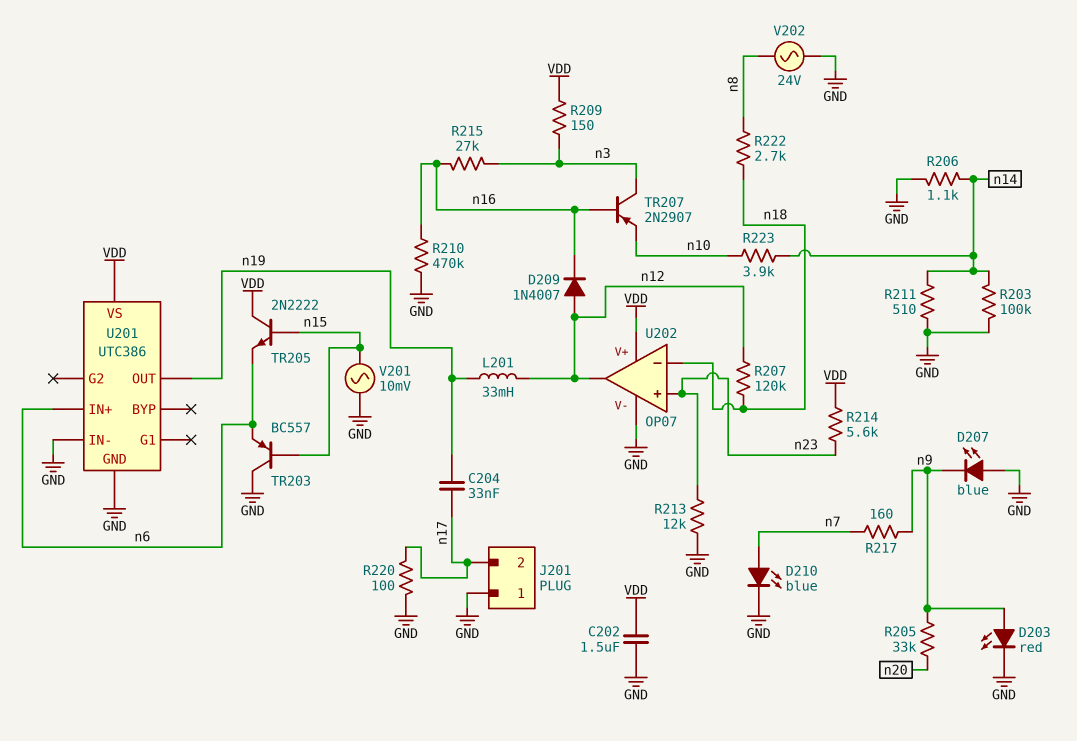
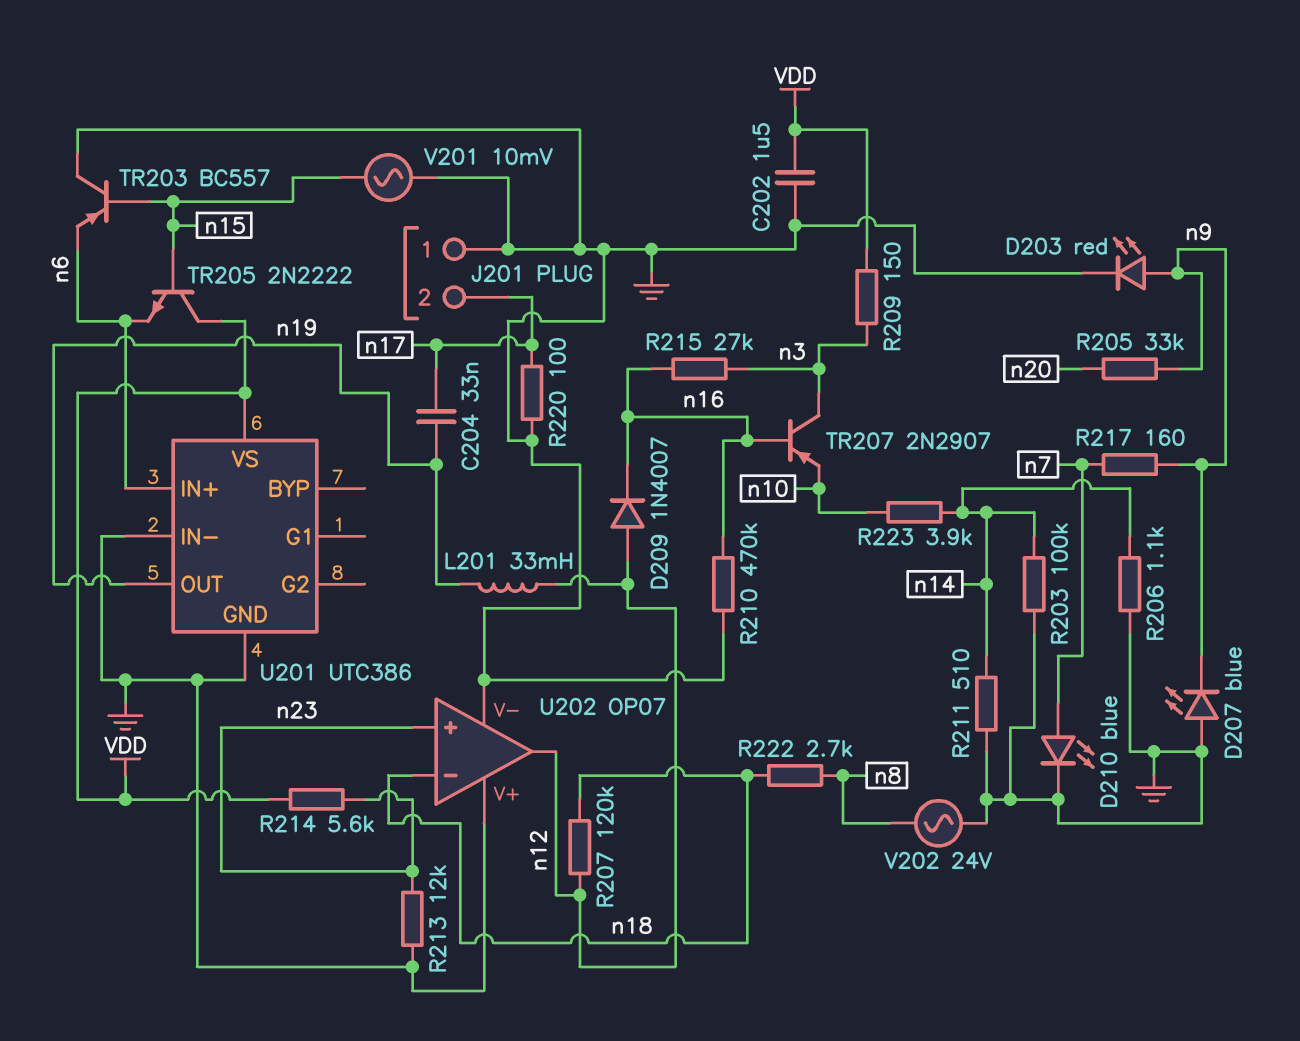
U202 pin V+: VDD -> GND

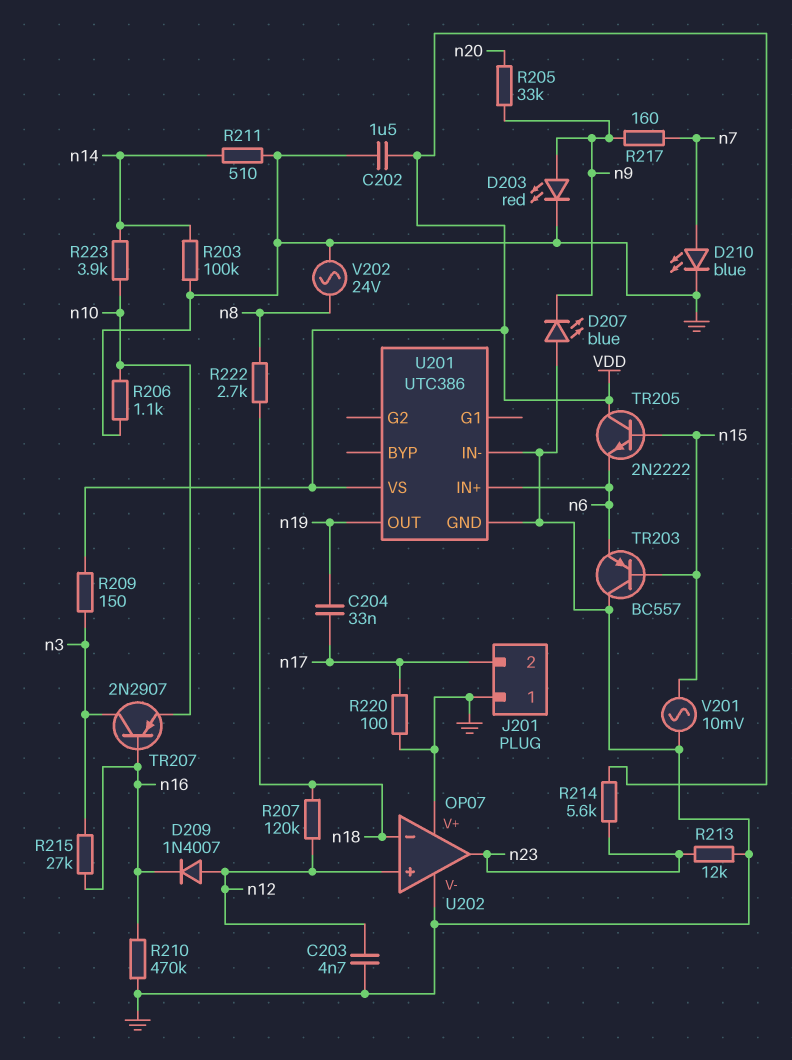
C203: none -> 4.7nF (GND, n12)
L201: 33mH (n12, n19) -> none
R206: 1.1k (GND, n14) -> 1.1k (GND, n10)
U202 pin in+: n23 -> n12
U202 pin out: n12 -> n23

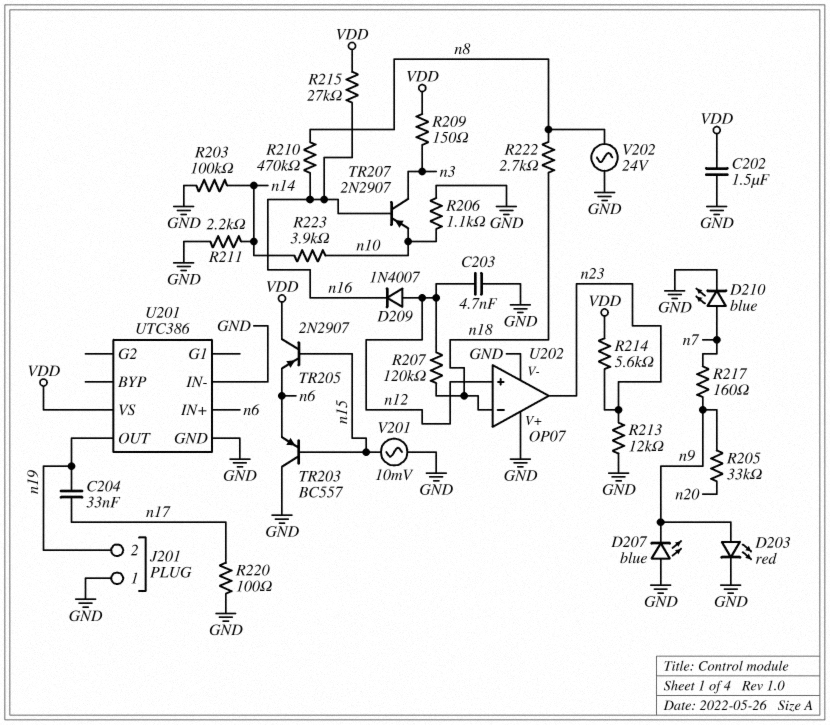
J201 pin 2: n17 -> n19
R210: 470k (GND, n16) -> 470k (n8, n16)
R211: 510 (GND, n14) -> 2.2k (GND, n14)
R215: 27k (n3, n16) -> 27k (VDD, n16)
TR205: NPN 2N2222 (B n15, C VDD, E n6) -> PNP 2N2907 (B n15, C VDD, E n6)

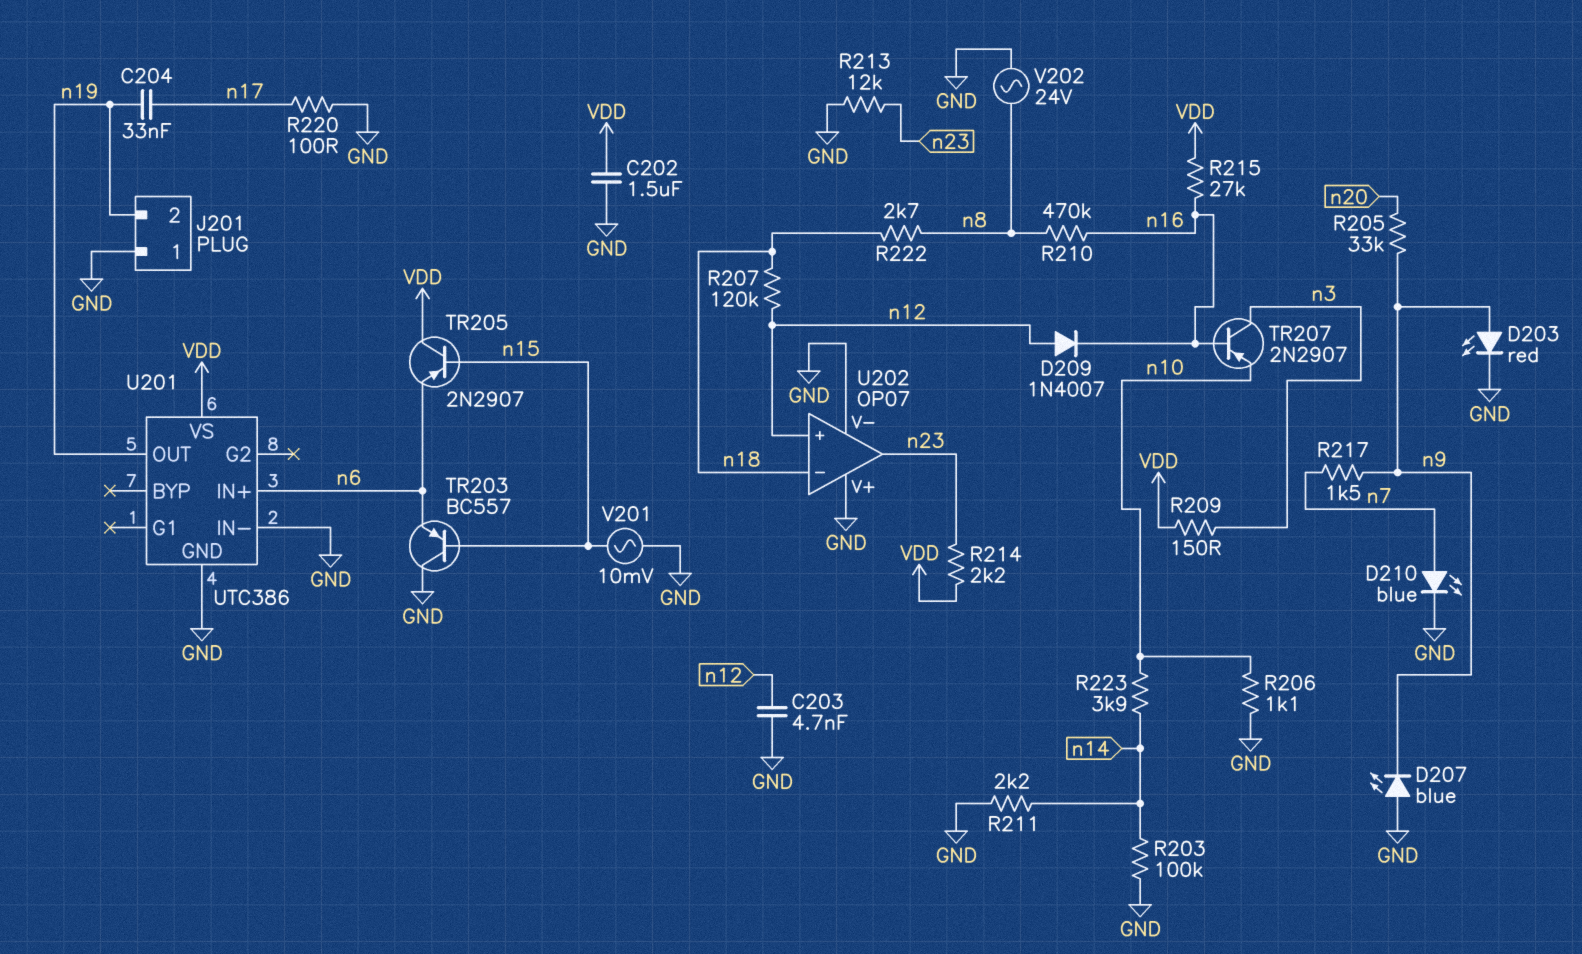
R214: 5.6k (VDD, n23) -> 2.2k (VDD, n23)
R217: 160 (n7, n9) -> 1.5k (n7, n9)

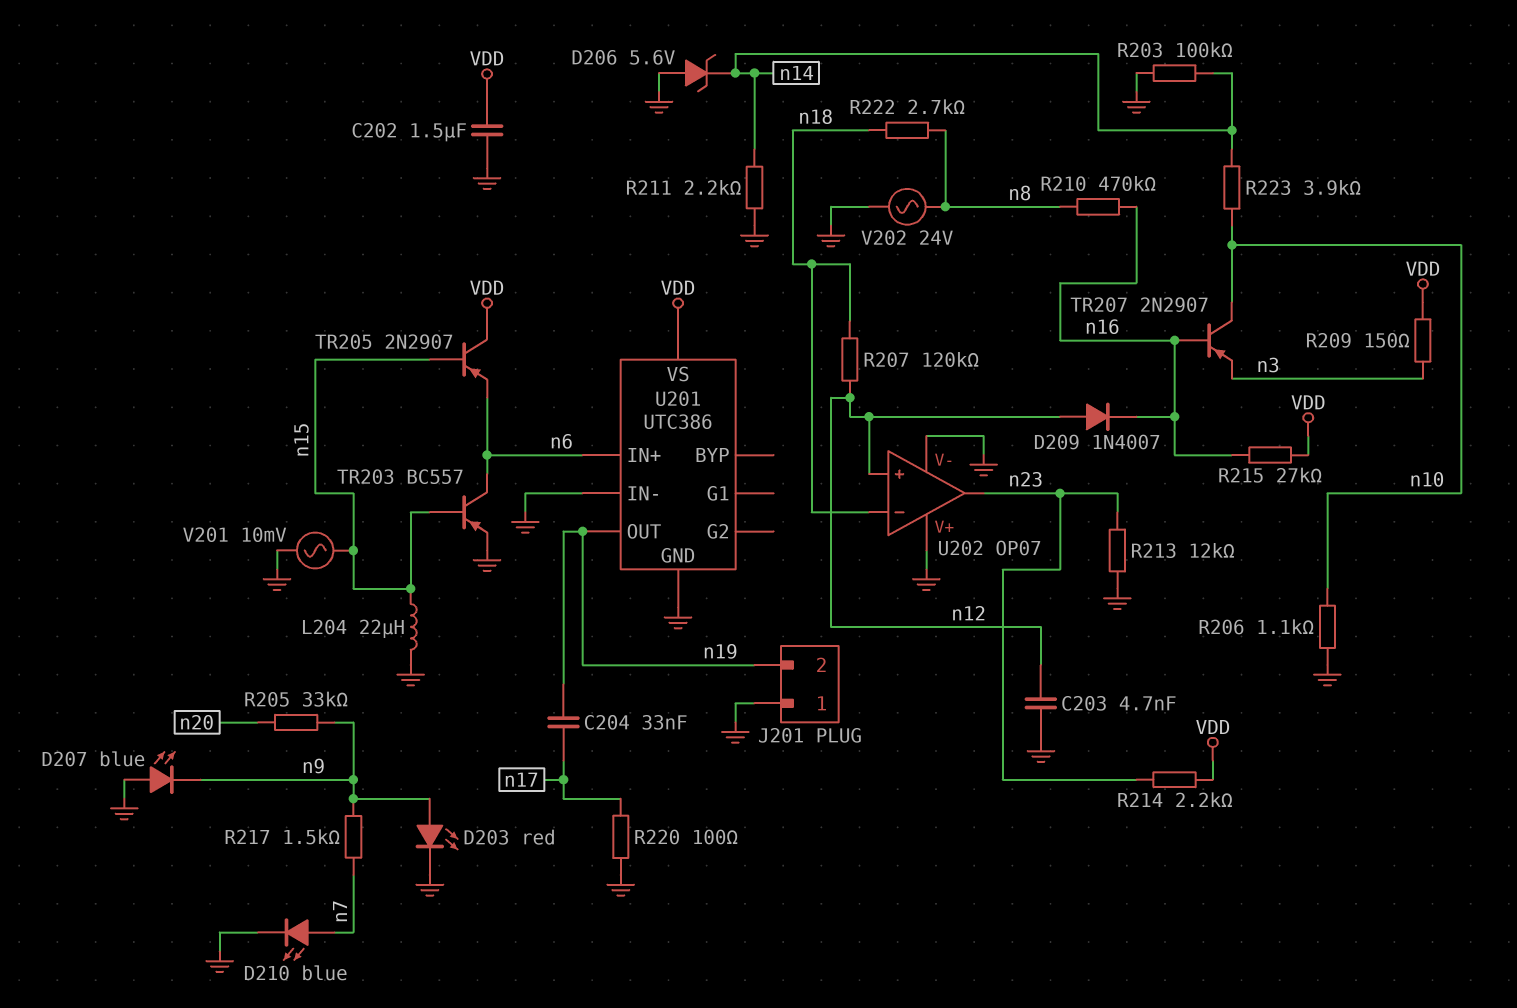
D206: none -> zener 5.6V (A GND, K n14)
L204: none -> 22uH (GND, n15)
TR203: PNP BC557 (B n15, C GND, E n6) -> PNP BC557 (B n15, C n6, E GND)
TR207: PNP 2N2907 (B n16, C n3, E n10) -> PNP 2N2907 (B n16, C n10, E n3)

